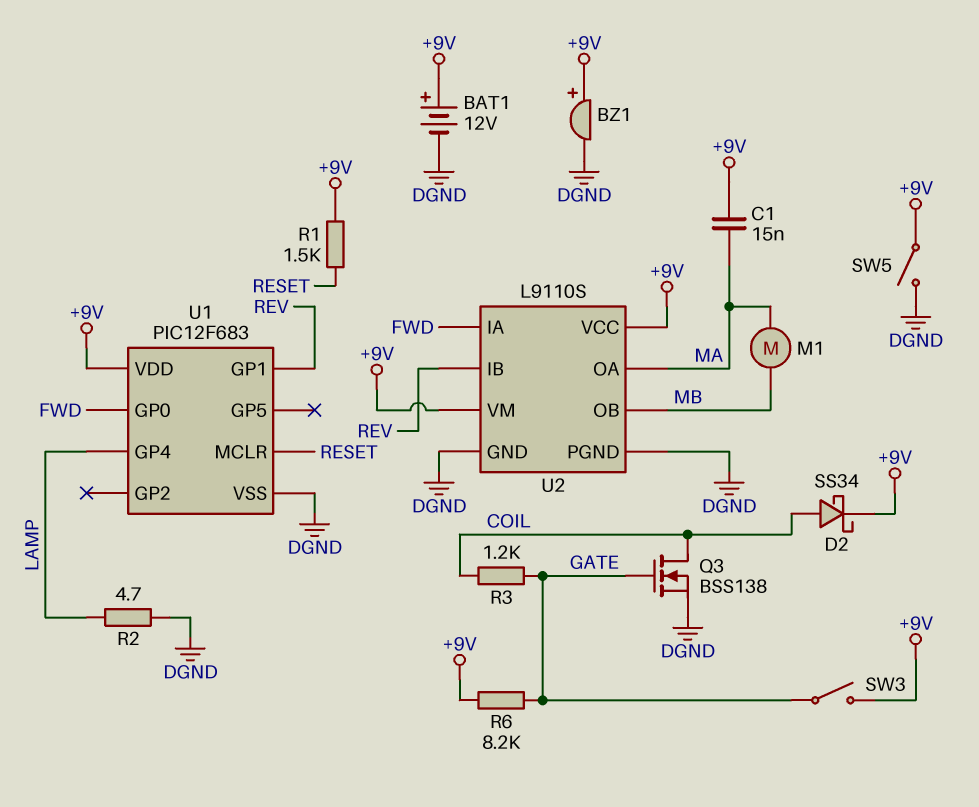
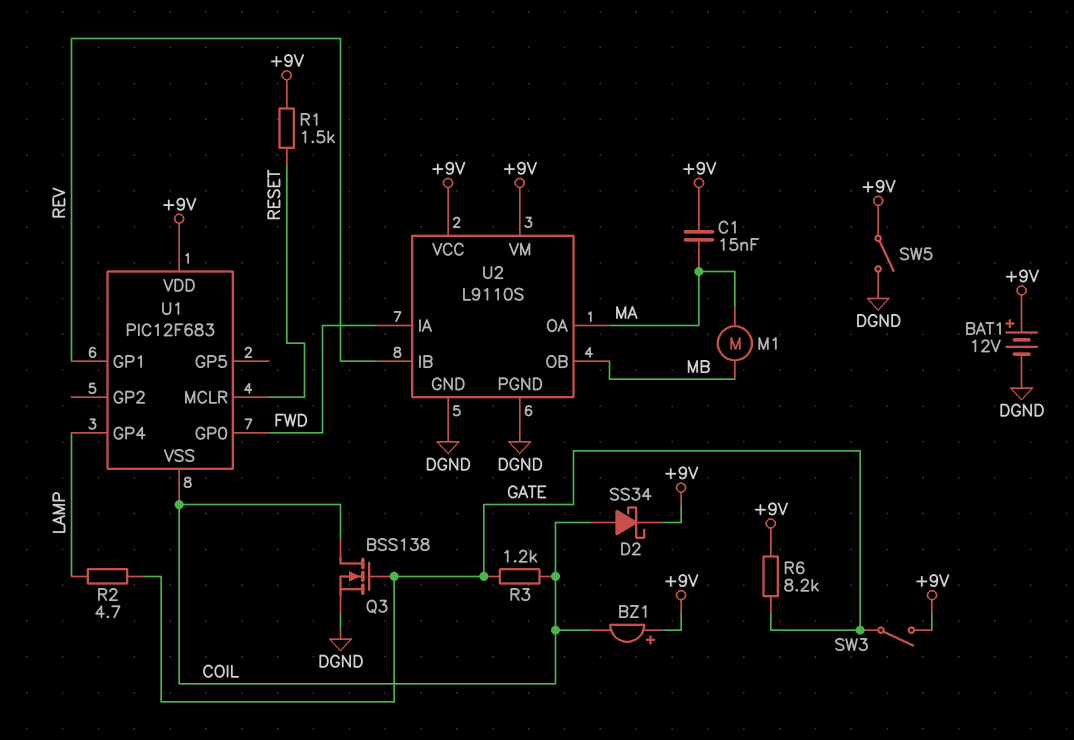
BZ1: buzzer (plus +9V, minus DGND) -> buzzer (plus +9V, minus COIL)
R2: 4.7 (DGND, LAMP) -> 4.7 (GATE, LAMP)
U1 pin VSS: DGND -> COIL

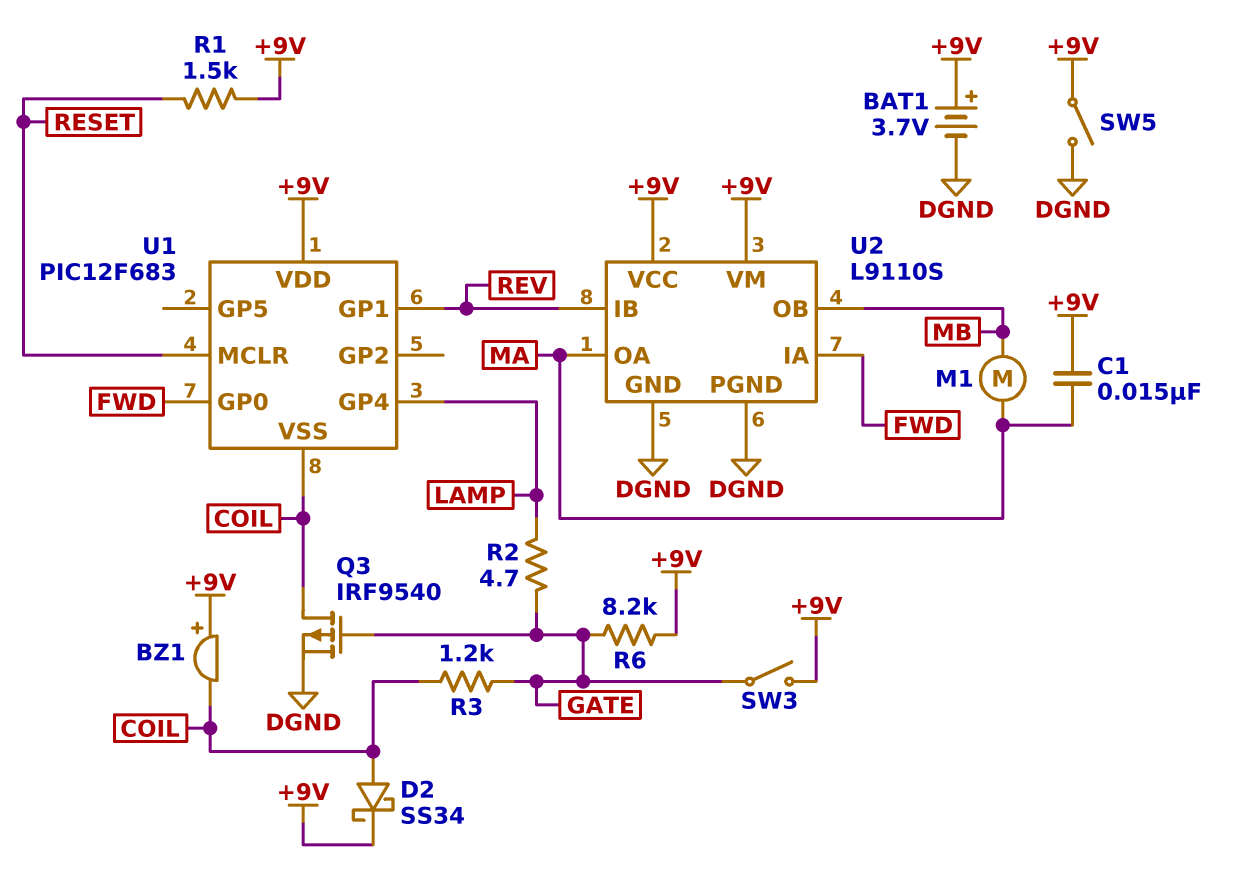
BAT1: 12V (plus +9V, minus DGND) -> 3.7V (plus +9V, minus DGND)
Q3: NMOS BSS138 (G GATE, D COIL, S DGND) -> PMOS IRF9540 (G GATE, D COIL, S DGND)

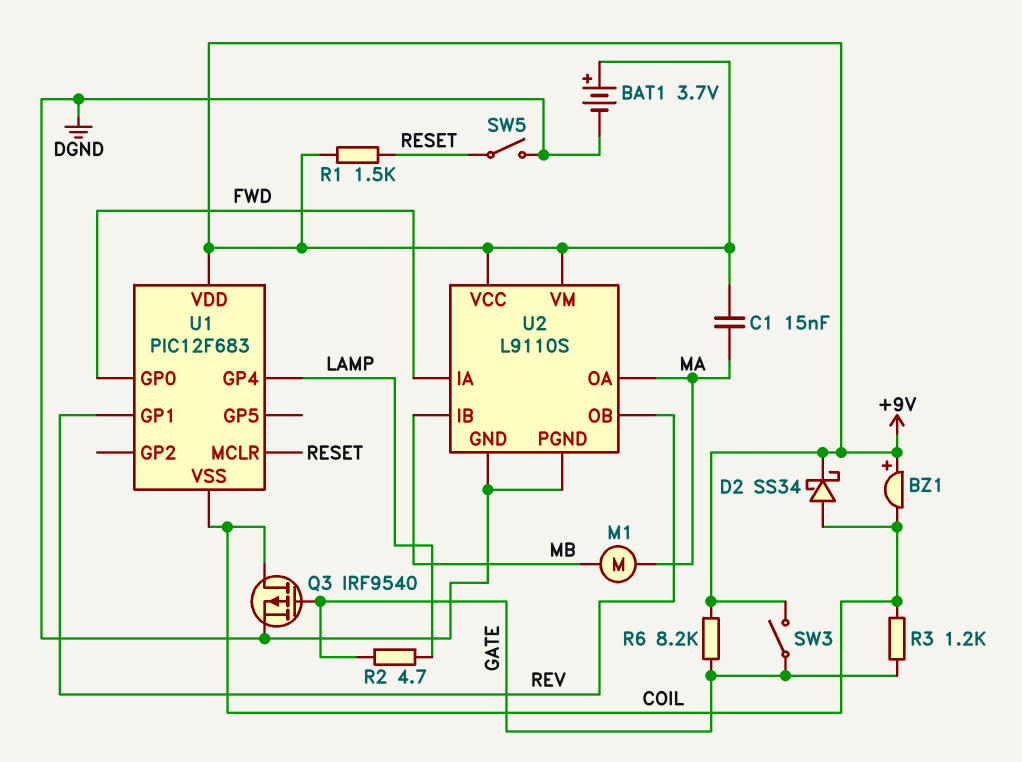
SW5: switch (+9V, DGND) -> switch (DGND, RESET)
U2 pin IB: REV -> MB
U2 pin OB: MB -> REV

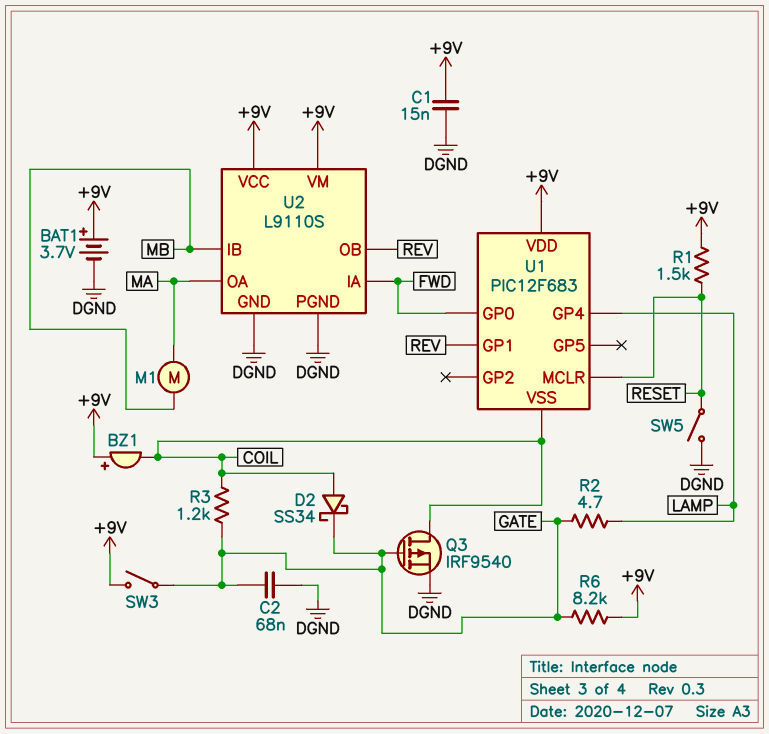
C1: 15nF (+9V, MA) -> 15nF (+9V, DGND)
C2: none -> 68nF (DGND, GATE)
D2: schottky SS34 (A COIL, K +9V) -> schottky SS34 (A COIL, K GATE)

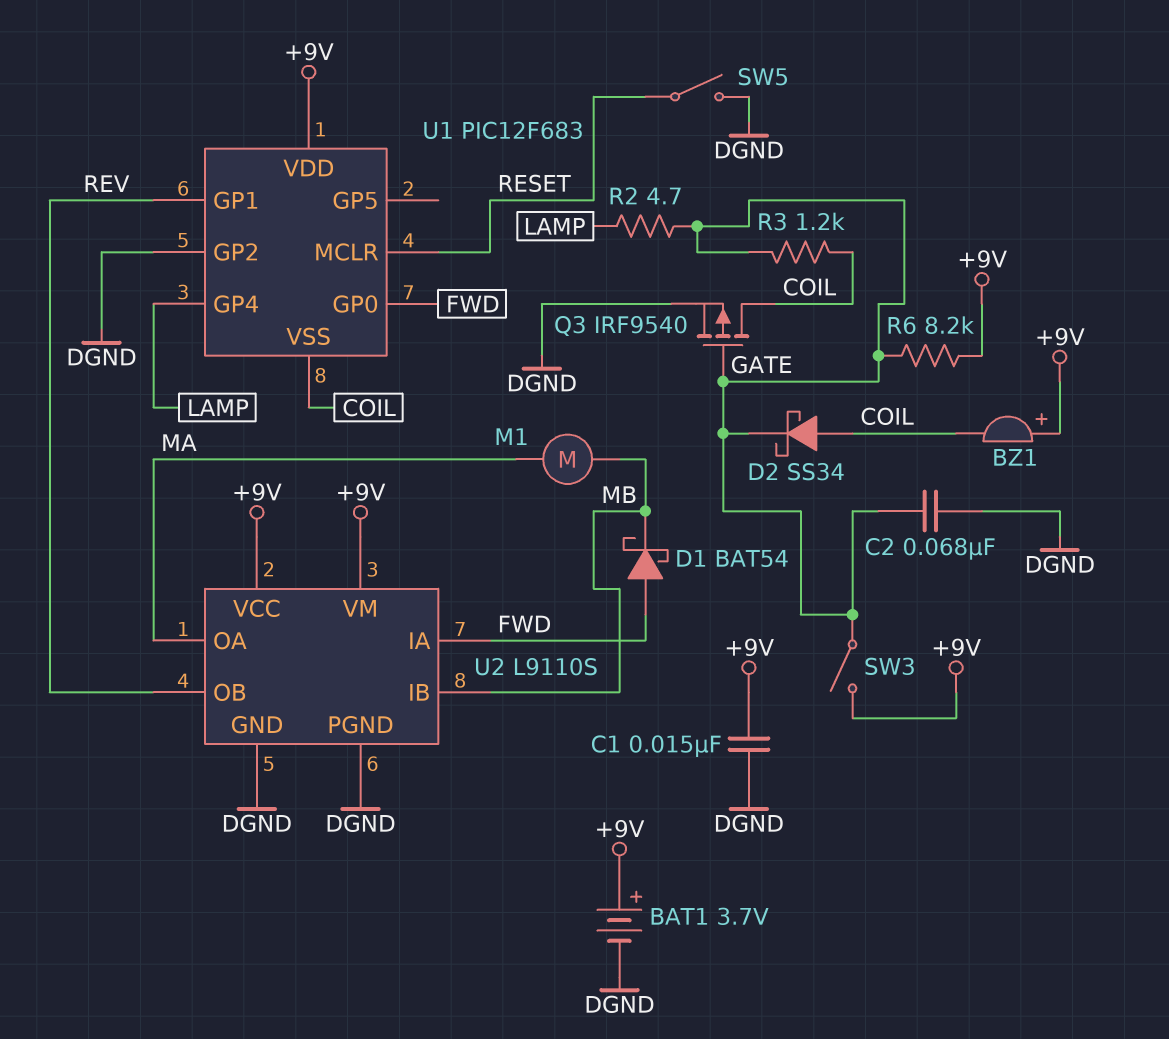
D1: none -> schottky BAT54 (A FWD, K MB)
R1: 1.5k (+9V, RESET) -> none
U1 pin GP2: none -> DGND

